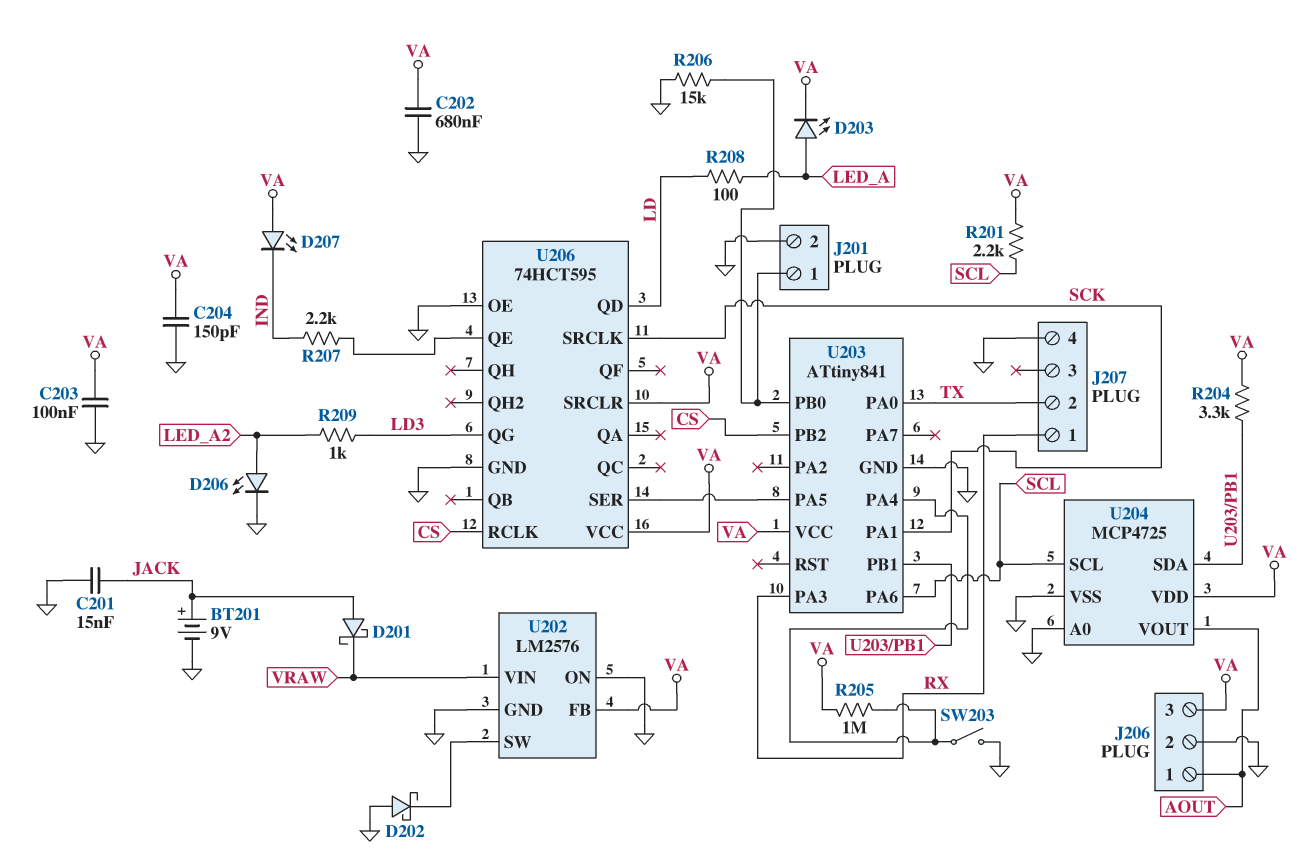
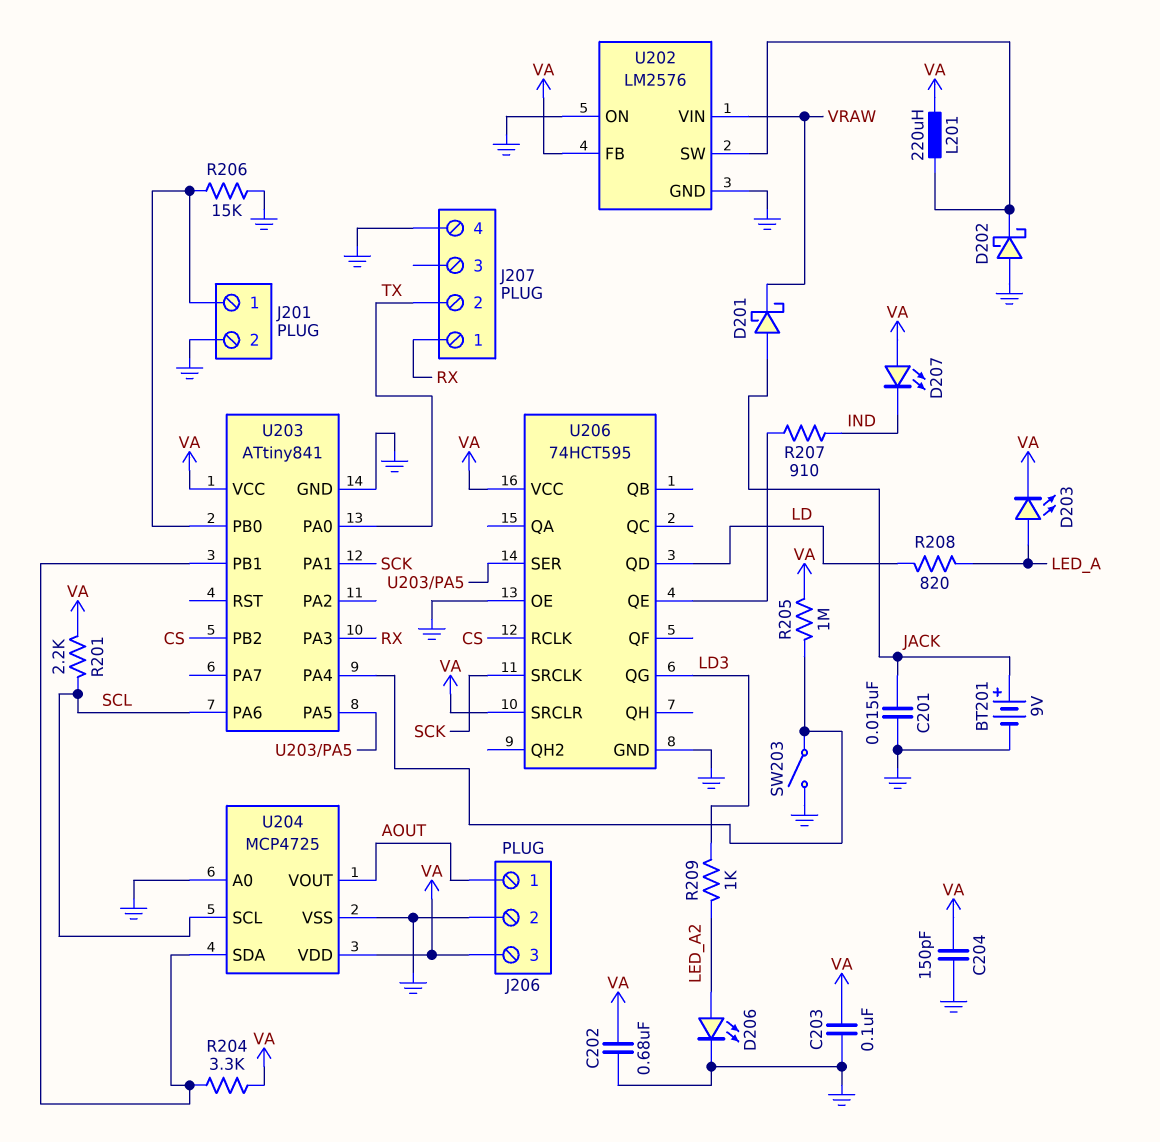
L201: none -> 220uH (U202/SW, VA)
R207: 2.2k (IND, U206/QE) -> 910 (IND, U206/QE)
R208: 100 (LD, LED_A) -> 820 (LD, LED_A)

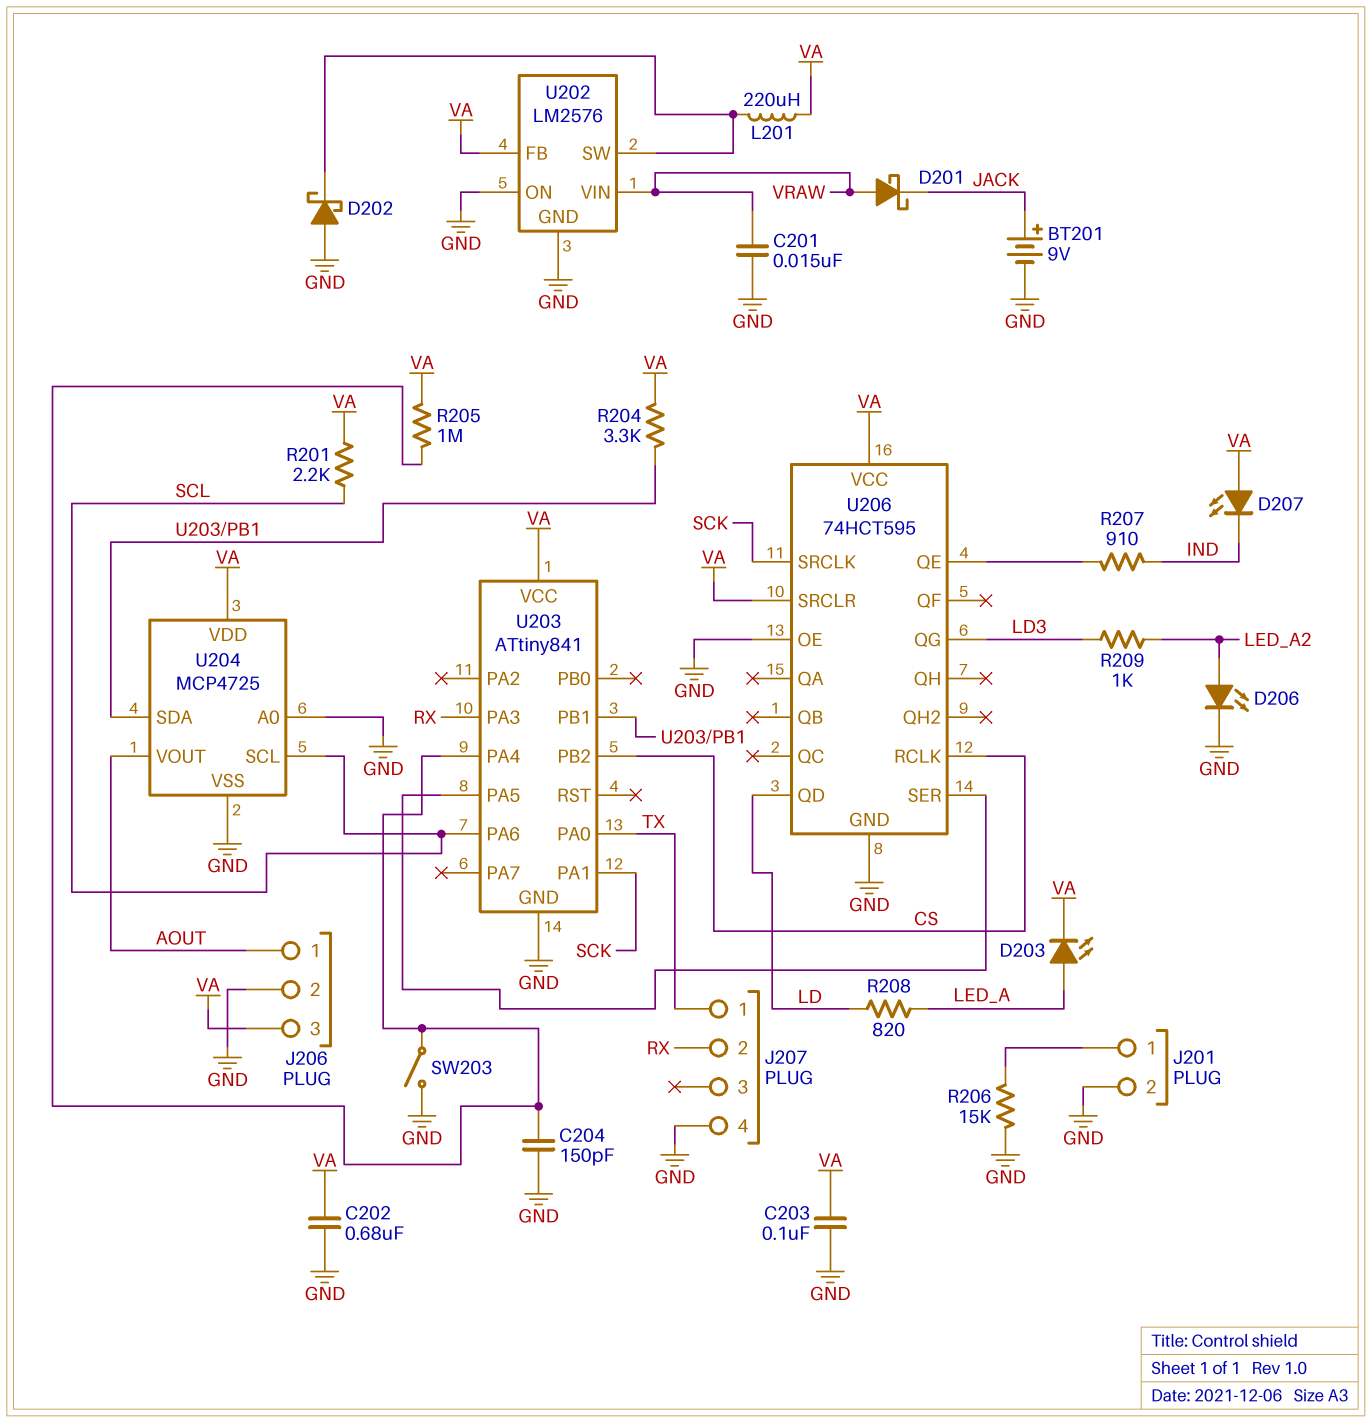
C201: 15nF (GND, JACK) -> 15nF (GND, VRAW)
C204: 150pF (GND, VA) -> 150pF (GND, U203/PA4)
D201: schottky (A JACK, K VRAW) -> schottky (A VRAW, K JACK)
J207 pin 1: RX -> TX
J207 pin 2: TX -> RX
U203 pin PB0: J201/1 -> none

